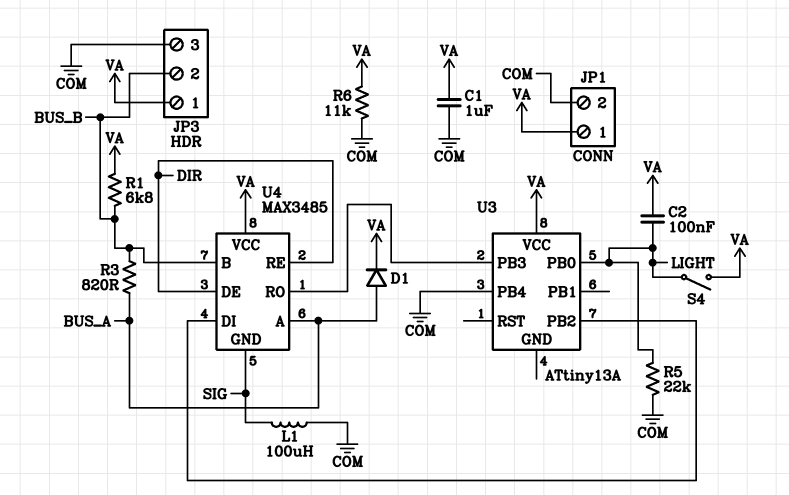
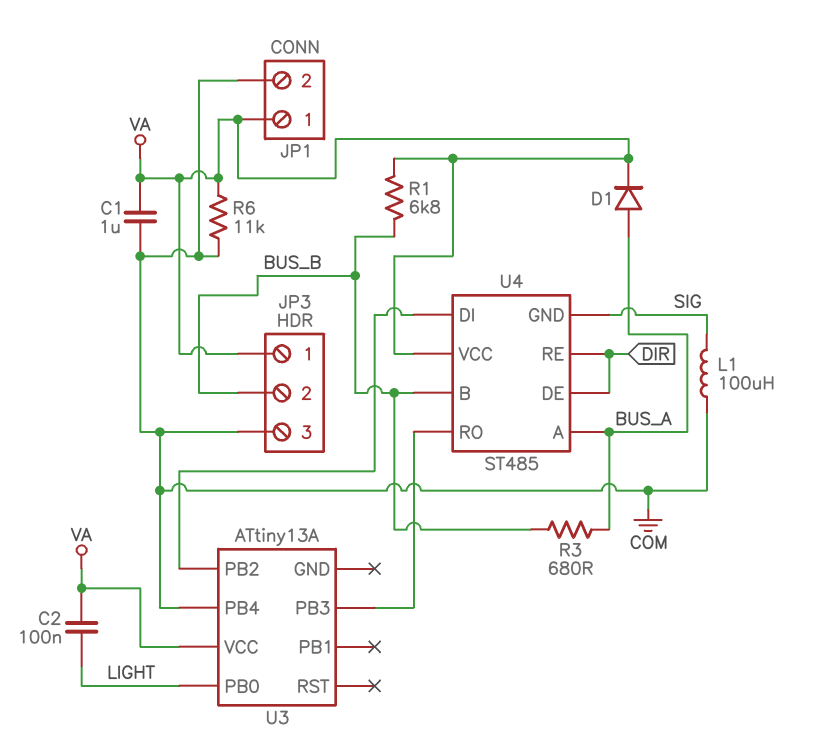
R3: 820 (BUS_A, BUS_B) -> 680 (BUS_A, BUS_B)
R5: 22k (COM, LIGHT) -> none
S4: switch (LIGHT, VA) -> none
U4: MAX3485 -> ST485

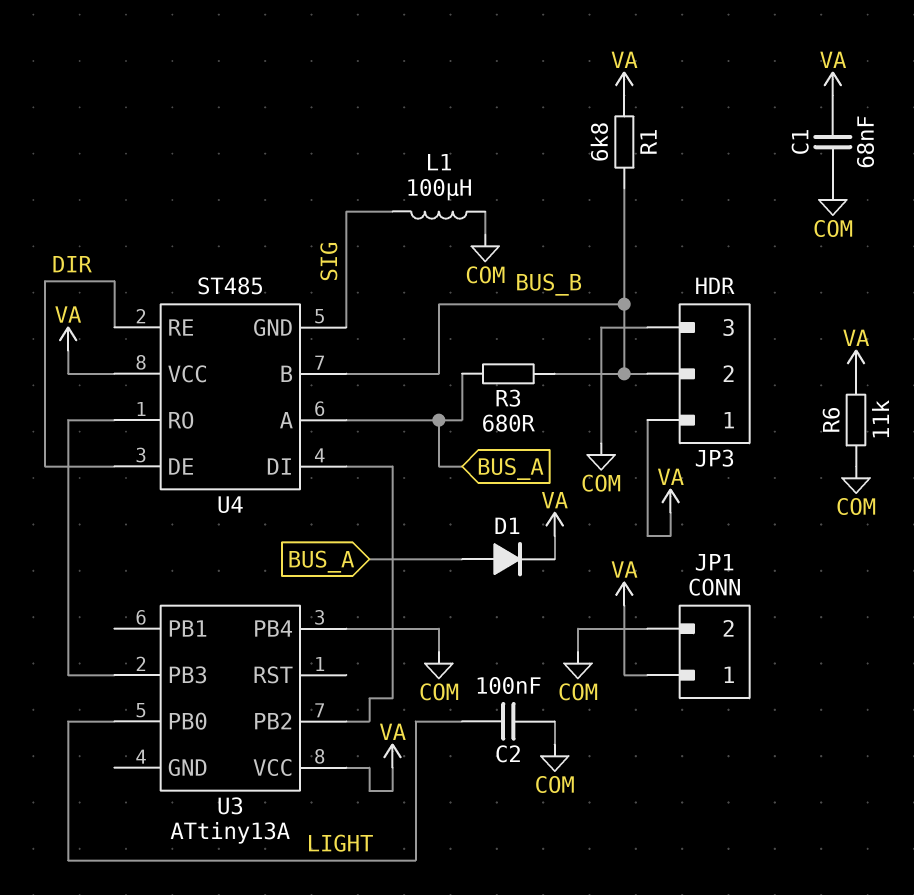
C1: 1uF (COM, VA) -> 68nF (COM, VA)
C2: 100nF (LIGHT, VA) -> 100nF (COM, LIGHT)

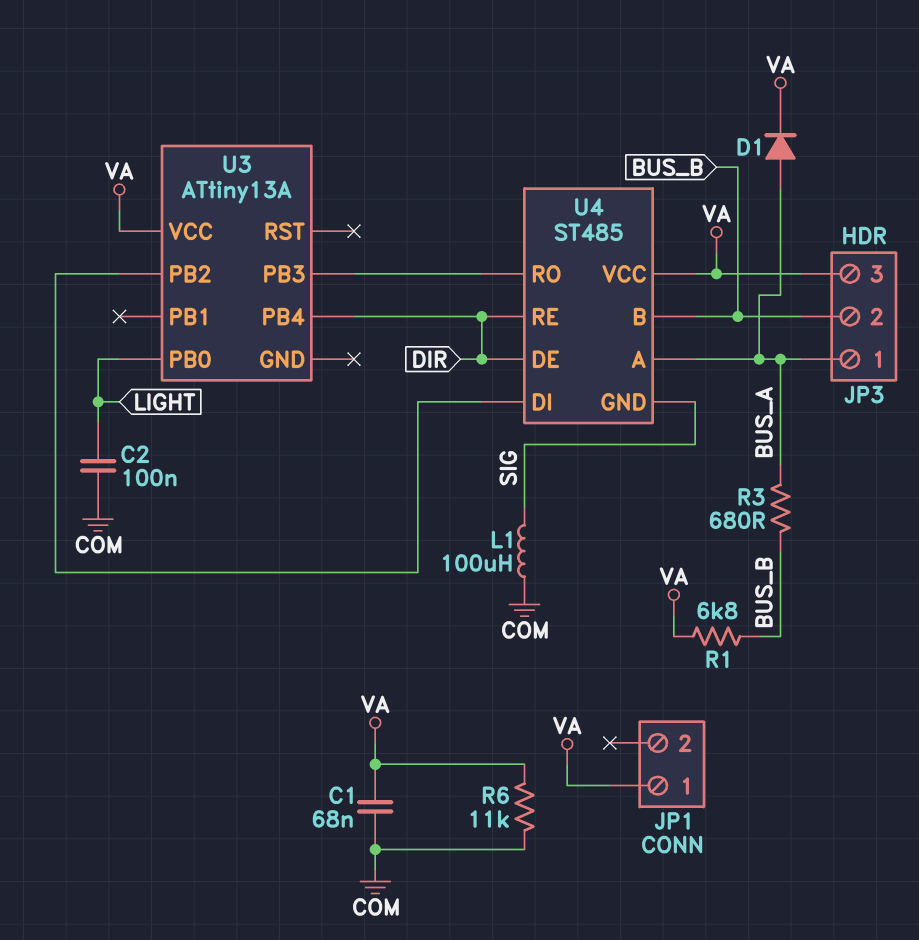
JP1 pin 2: COM -> none
JP3 pin 1: VA -> BUS_A
JP3 pin 3: COM -> VA
U3 pin PB4: COM -> DIR

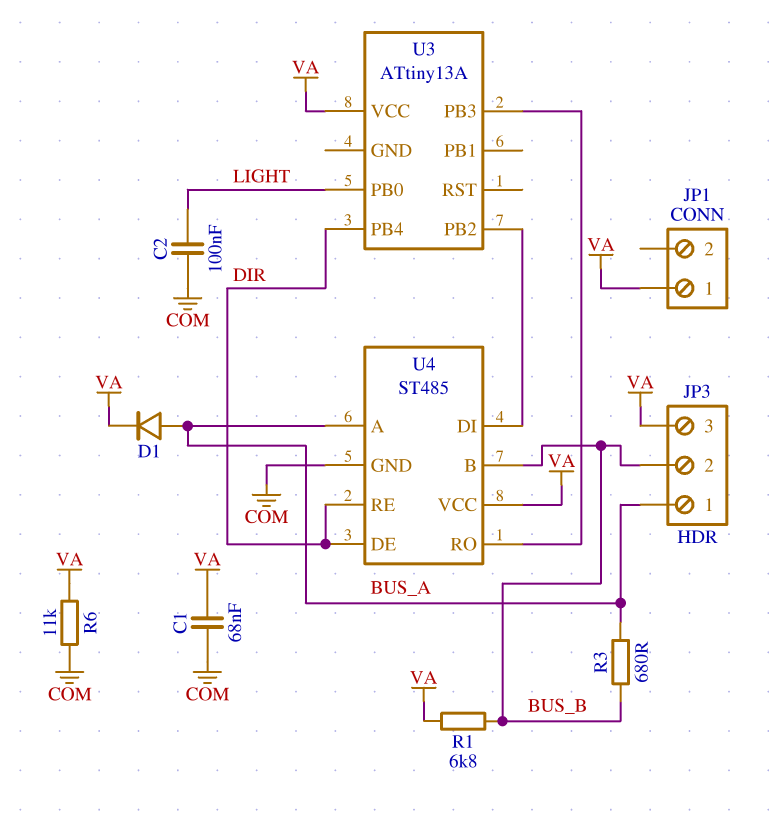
L1: 100uH (COM, SIG) -> none
U4 pin GND: SIG -> COM

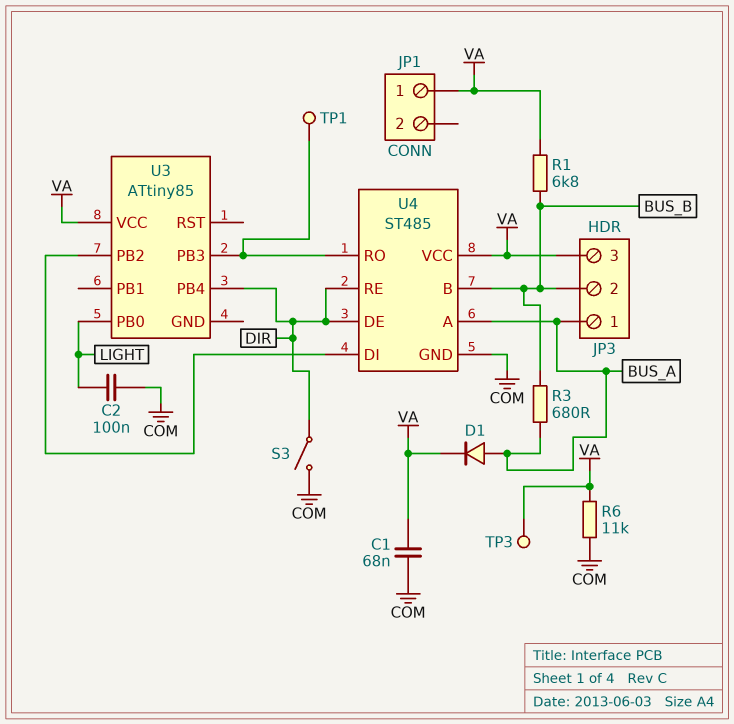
S3: none -> switch (COM, DIR)
TP1: none -> test point (U3/PB3)
TP3: none -> test point (VA)
U3: ATtiny13A -> ATtiny85

